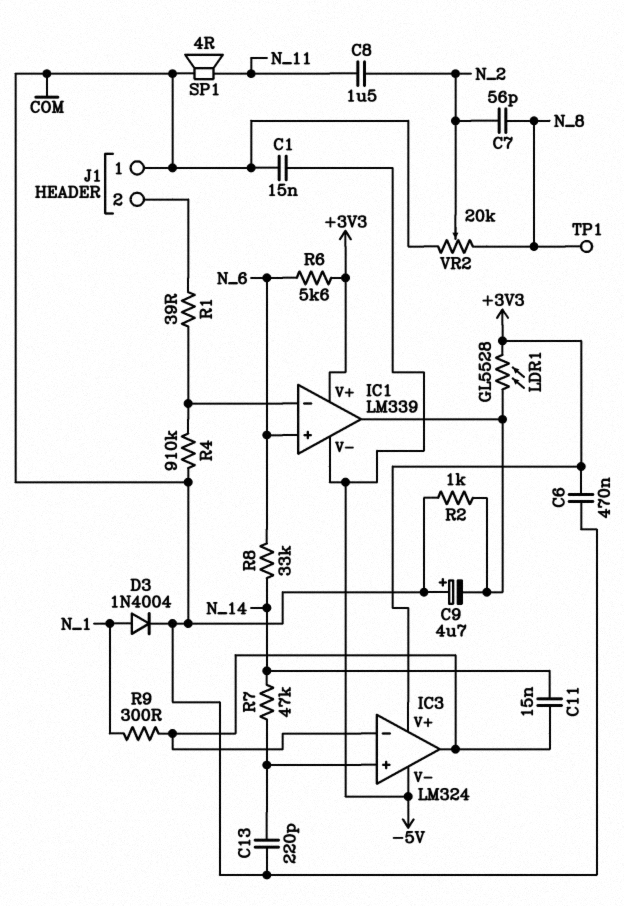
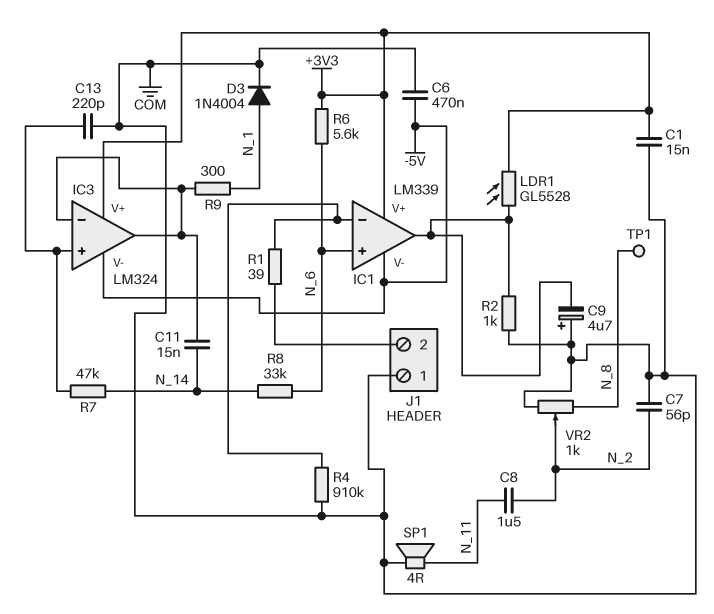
C1: 15nF (-5V, COM) -> 15nF (+3V3, COM)
C6: 470nF (+3V3, COM) -> 470nF (-5V, COM)
C7: 56pF (N_2, N_8) -> 56pF (COM, N_2)
VR2: 20k (COM, N_8, wiper N_2) -> 1k (COM, N_8, wiper N_2)

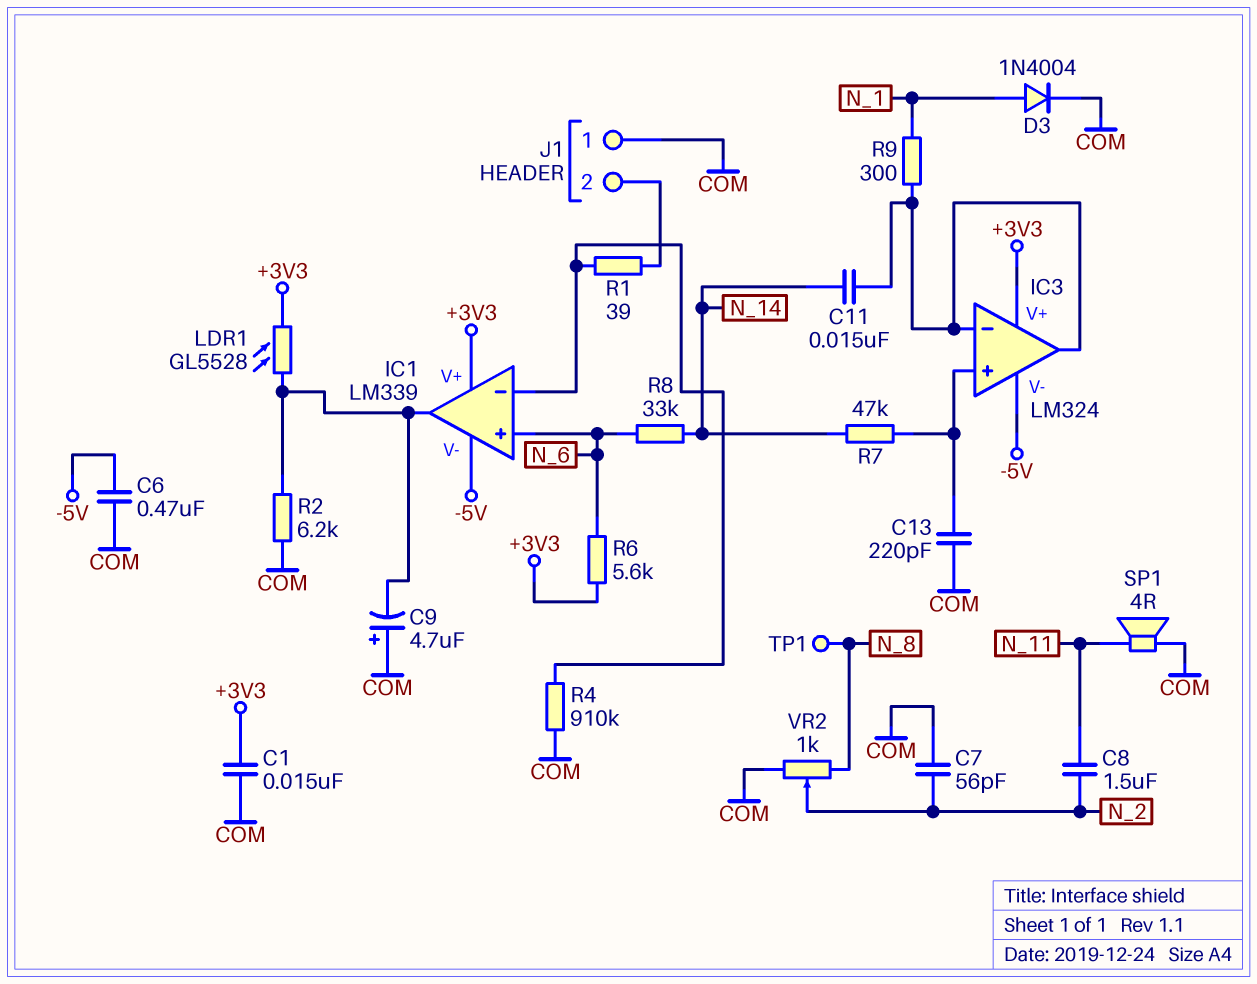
R2: 1k (COM, IC1/out) -> 6.2k (COM, IC1/out)

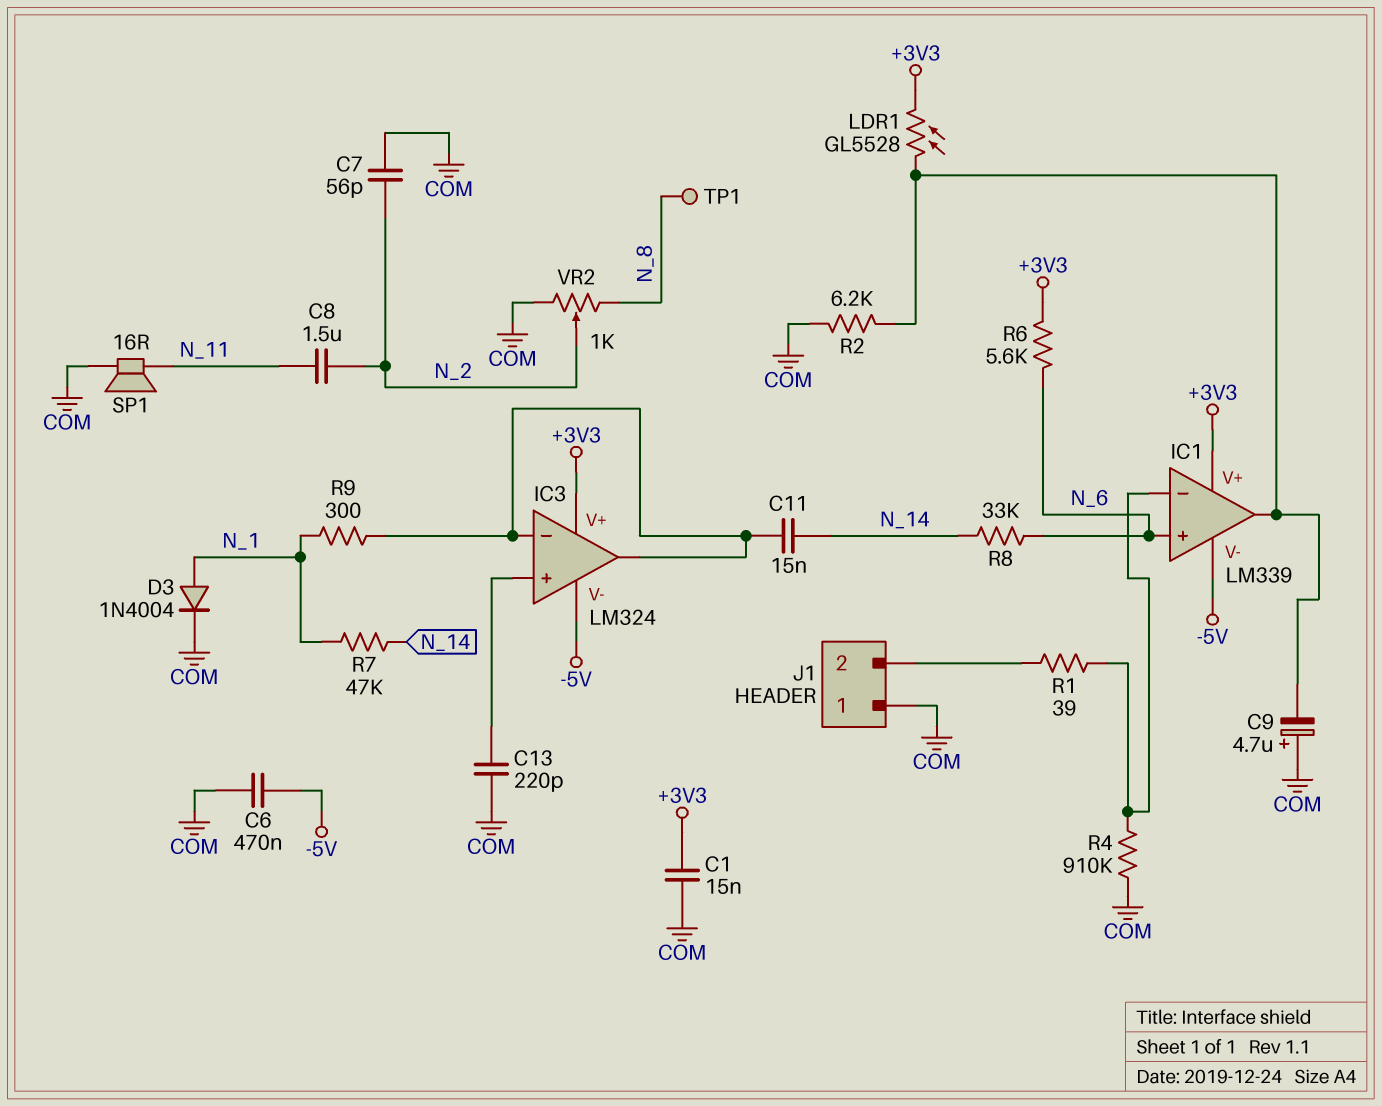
R7: 47k (IC3/in+, N_14) -> 47k (N_1, N_14)
SP1: speaker 4R (COM, N_11) -> speaker 16R (COM, N_11)

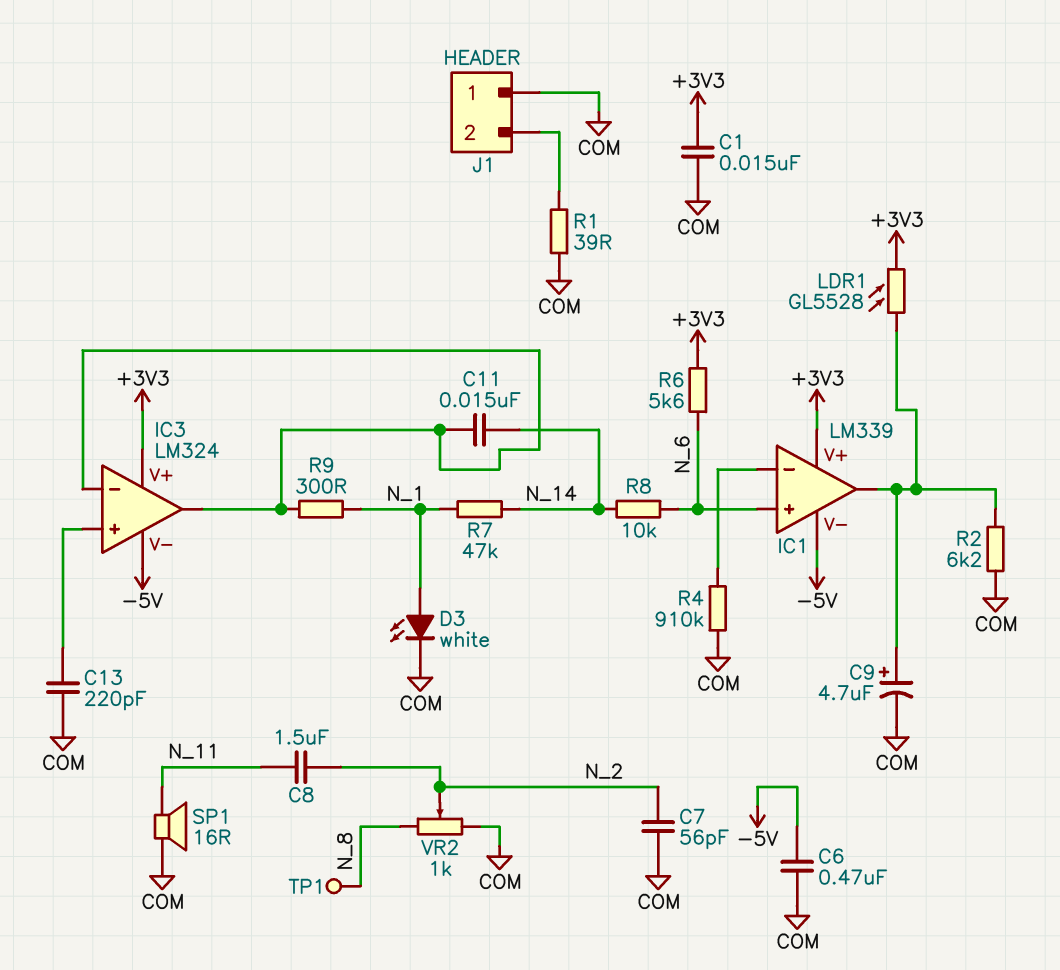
C9: 4.7uF (plus COM, minus IC1/out) -> 4.7uF (plus IC1/out, minus COM)
D3: diode 1N4004 (A N_1, K COM) -> LED white (A N_1, K COM)
R1: 39 (IC1/in-, J1/2) -> 39 (COM, J1/2)
R8: 33k (N_6, N_14) -> 10k (N_6, N_14)

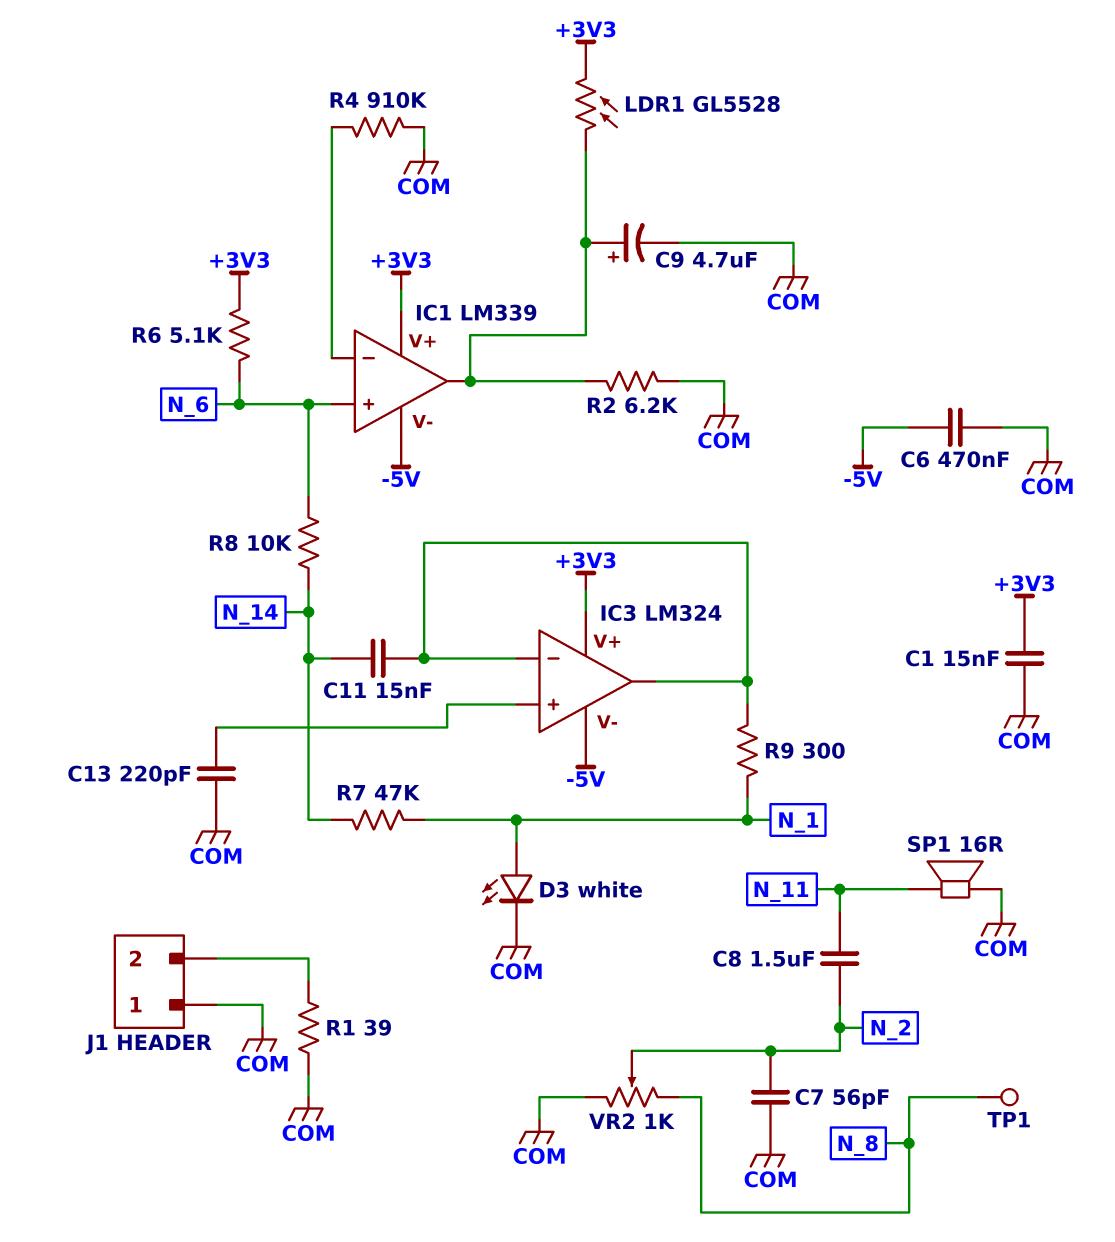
R6: 5.6k (+3V3, N_6) -> 5.1k (+3V3, N_6)

